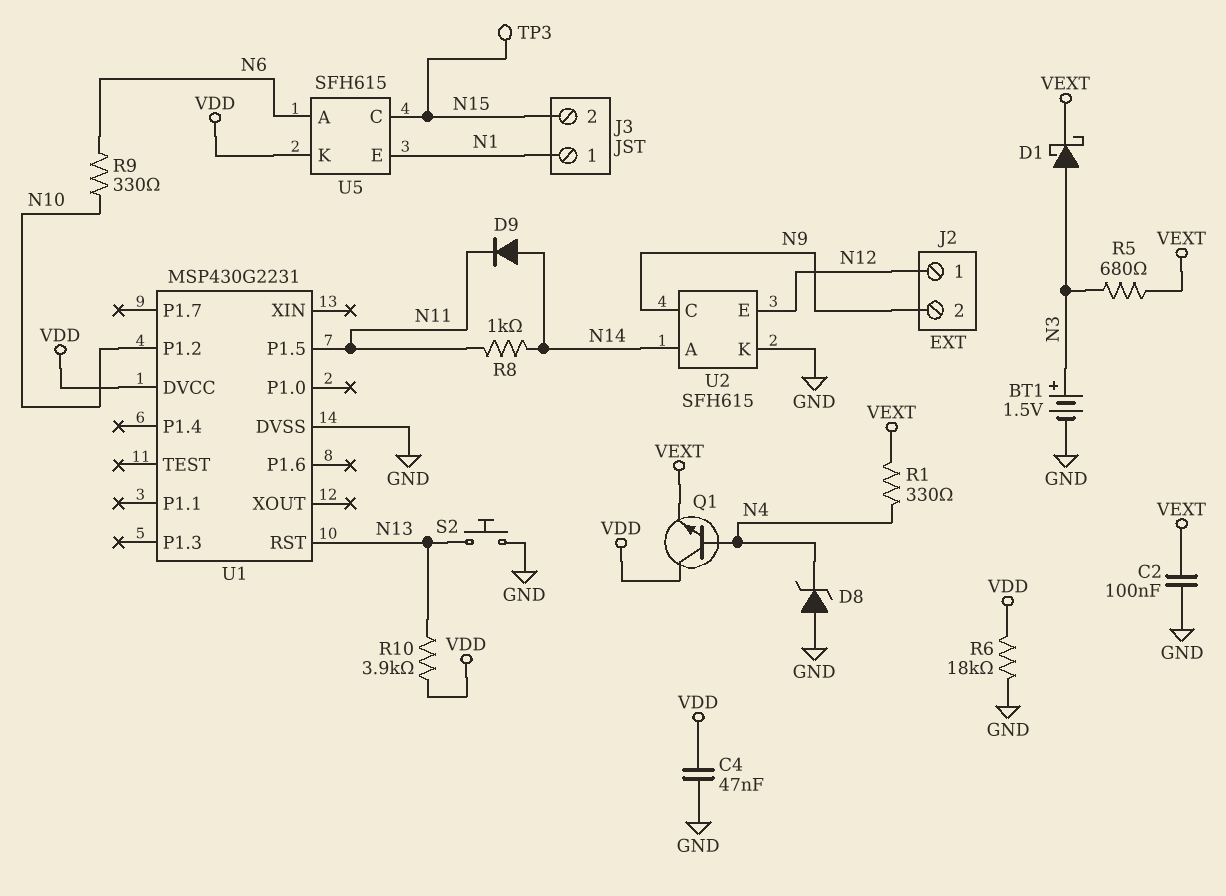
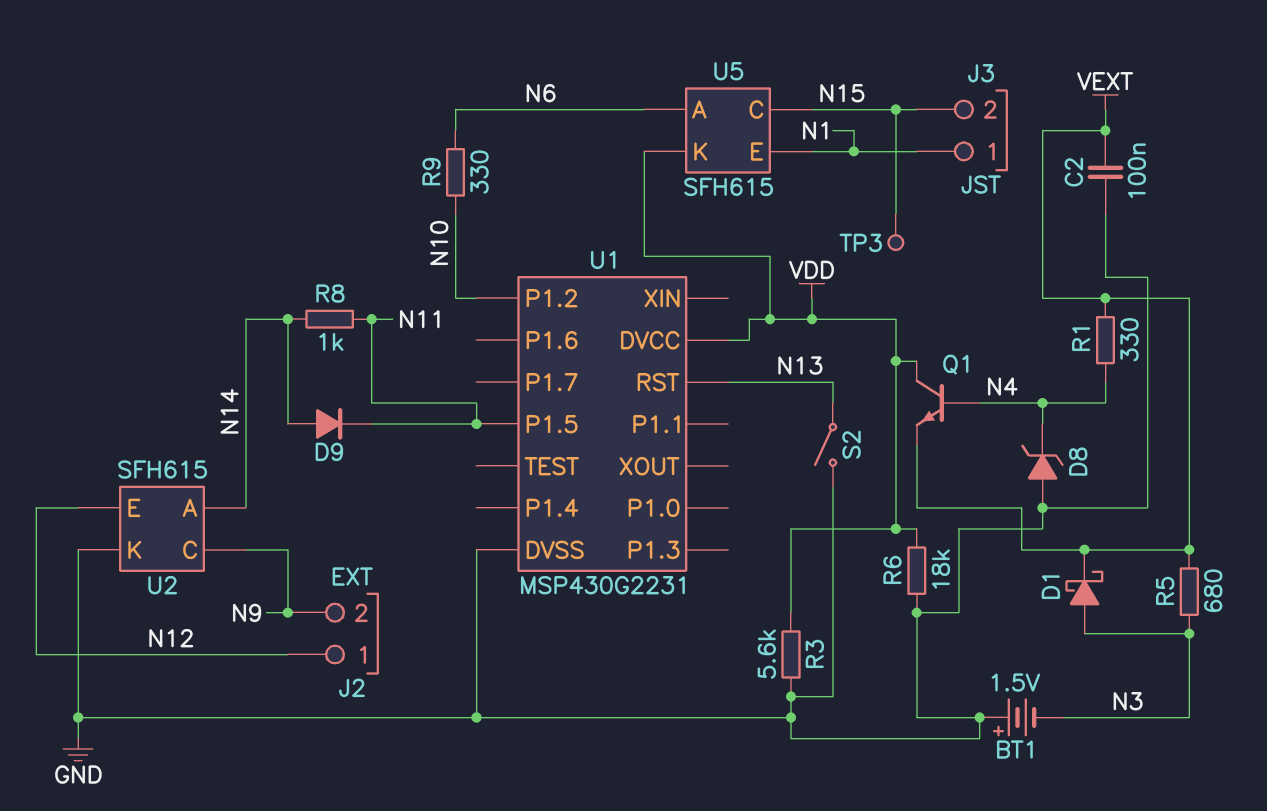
BT1: 1.5V (plus N3, minus GND) -> 1.5V (plus GND, minus N3)
C4: 47nF (GND, VDD) -> none
R3: none -> 5.6k (GND, VDD)
R10: 3.9k (N13, VDD) -> none
S2: button (GND, N13) -> switch (GND, N13)

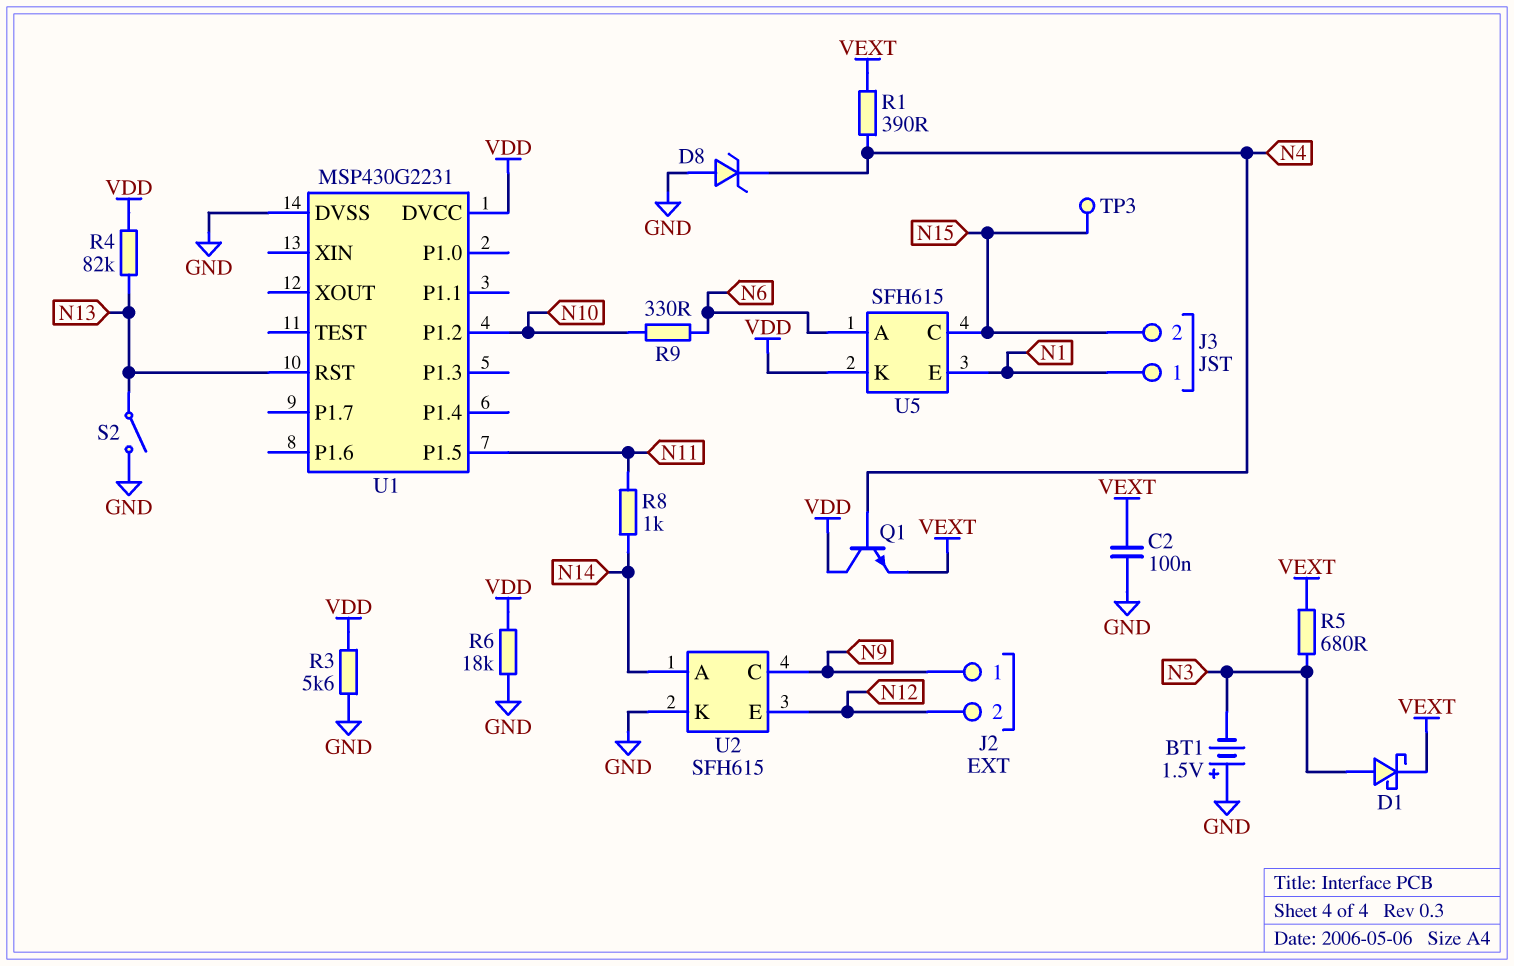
D9: diode (A N14, K N11) -> none
J2 pin 1: N12 -> N9
J2 pin 2: N9 -> N12
R1: 330 (N4, VEXT) -> 390 (N4, VEXT)
R4: none -> 82k (N13, VDD)

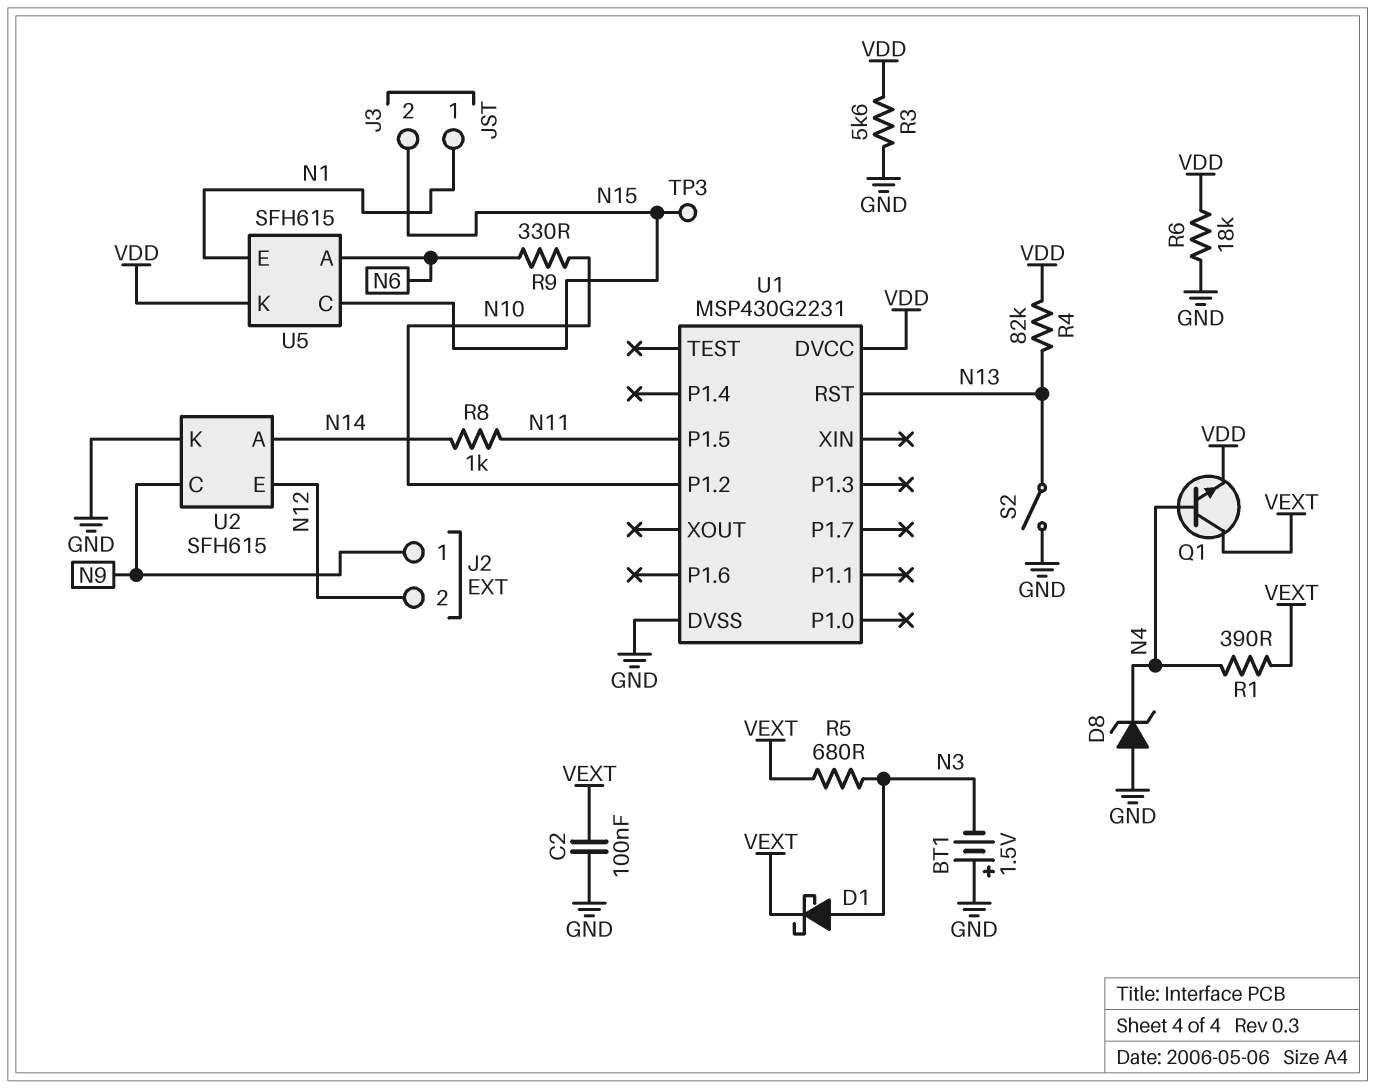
Q1: NPN (B N4, C VDD, E VEXT) -> NPN (B N4, C VEXT, E VDD)

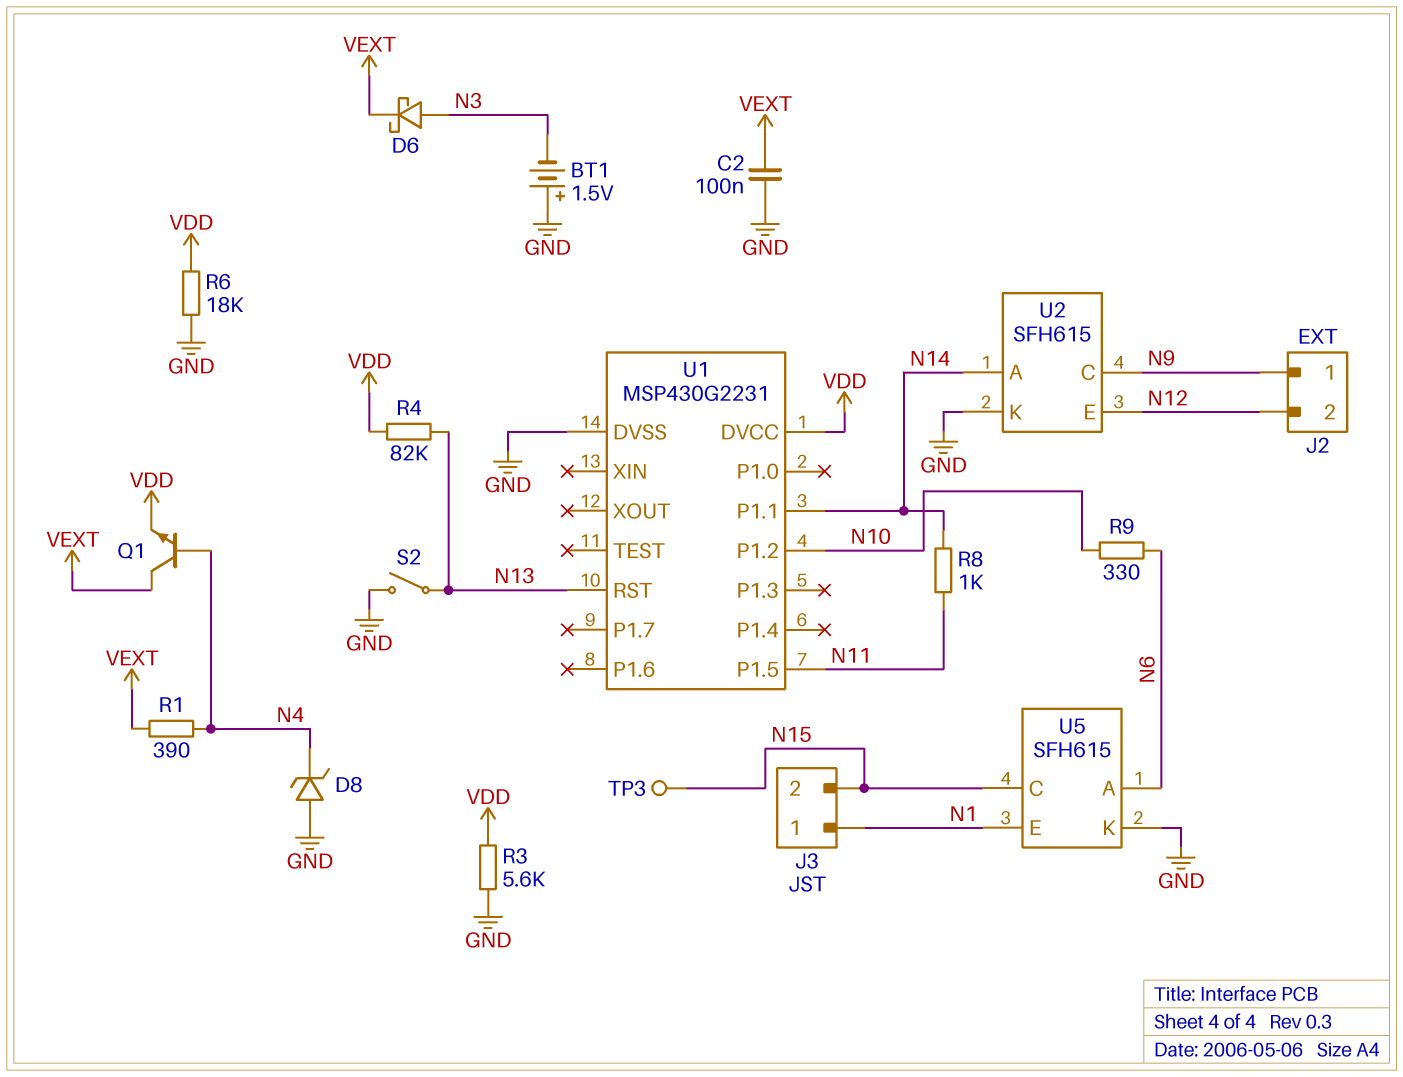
D1: schottky (A N3, K VEXT) -> none
D6: none -> schottky (A N3, K VEXT)
R5: 680 (N3, VEXT) -> none
U1 pin P1.1: none -> N14
U5 pin K: VDD -> GND

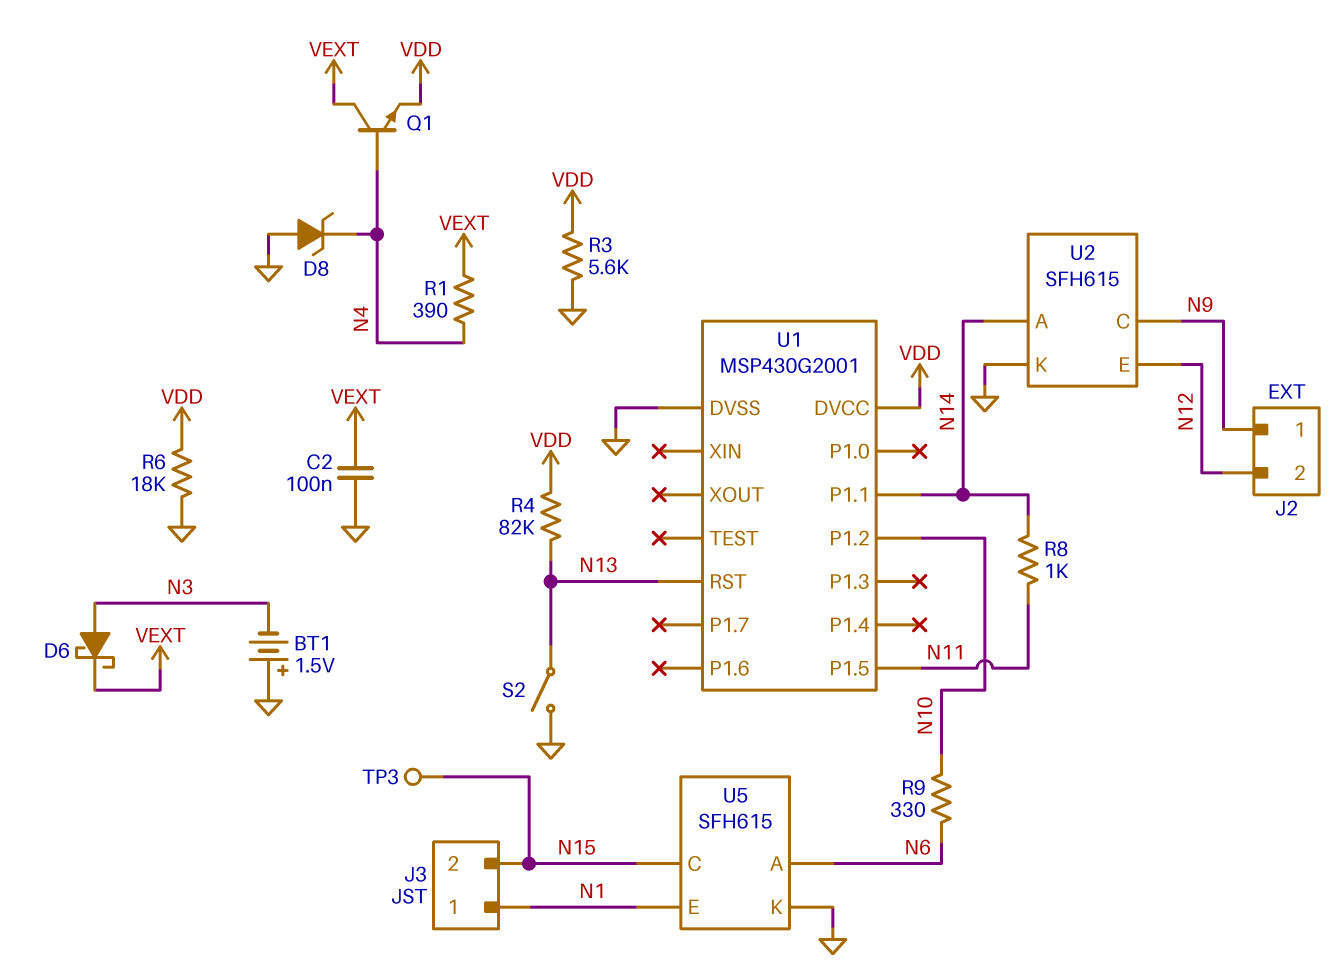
U1: MSP430G2231 -> MSP430G2001

